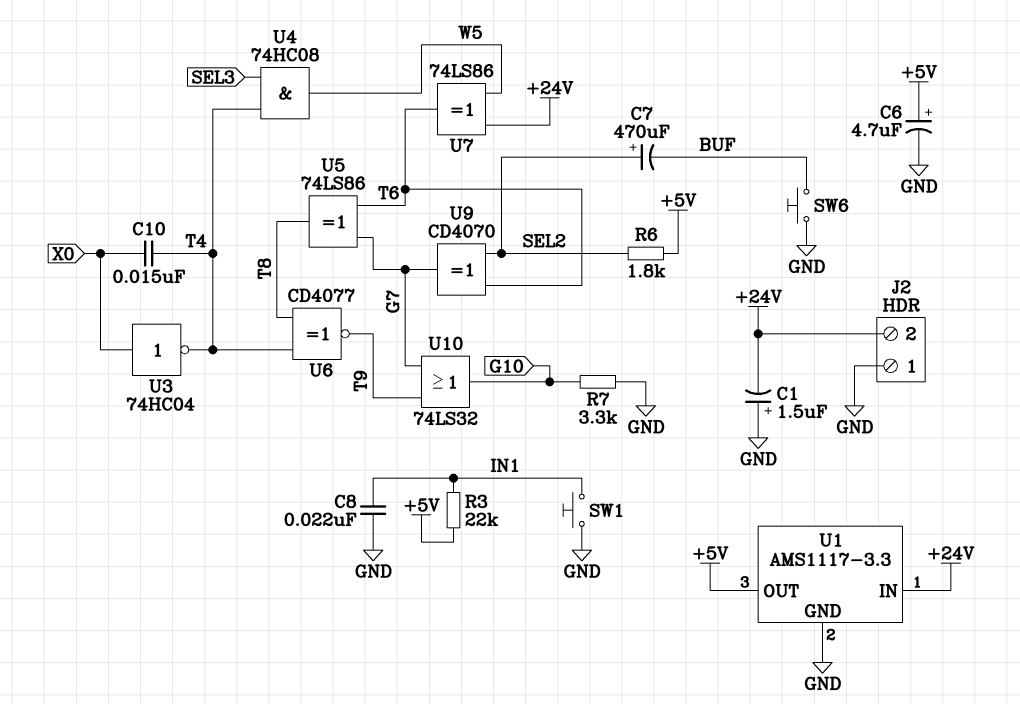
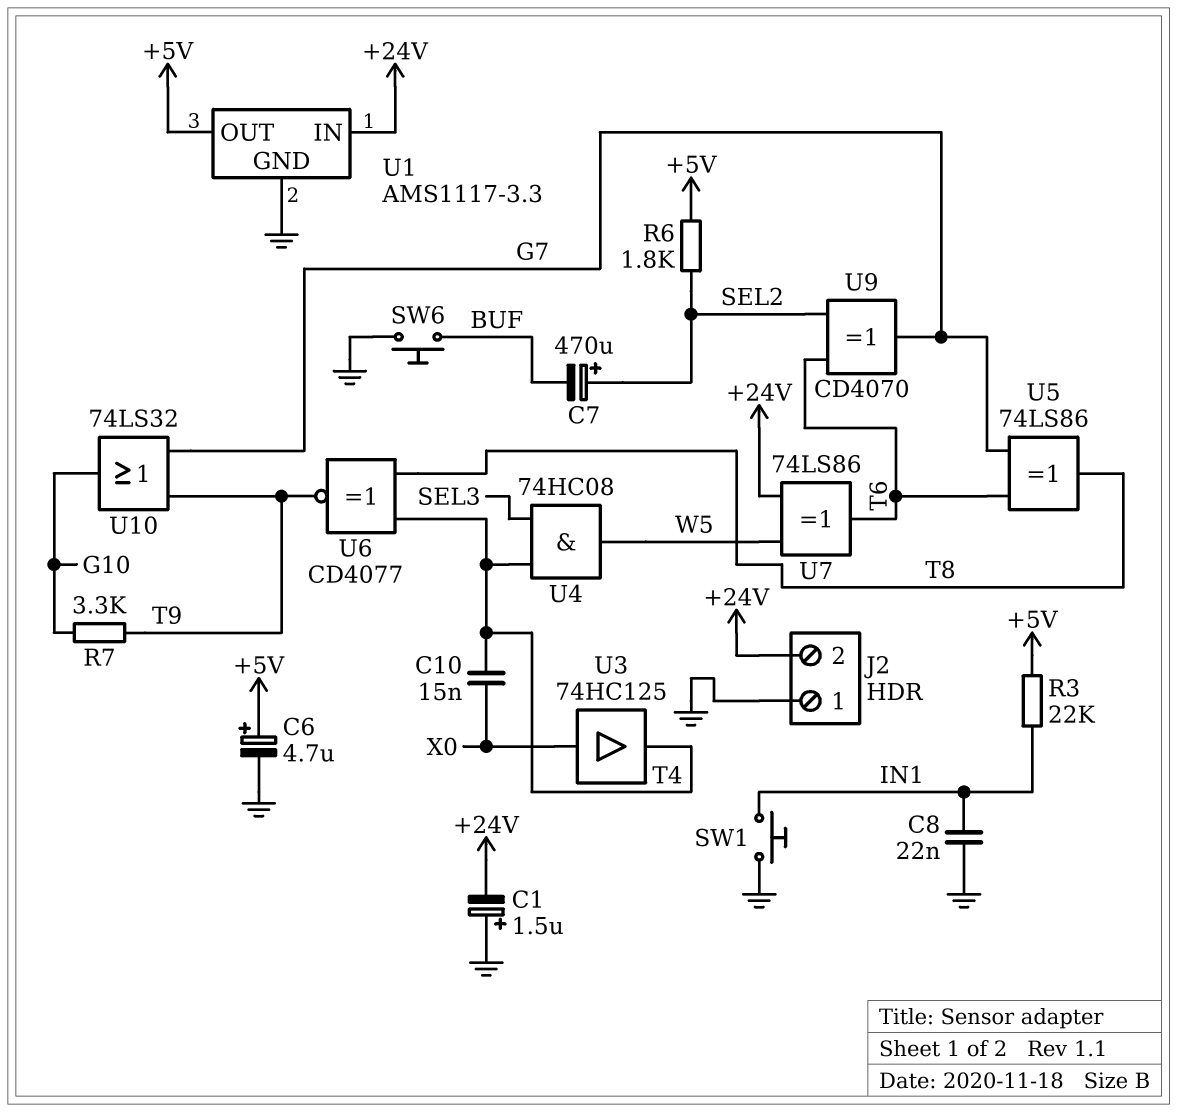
R7: 3.3k (G10, GND) -> 3.3k (G10, T9)
U3: NOT 74HC04 (in X0, out T4) -> buffer 74HC125 (in X0, out T4)

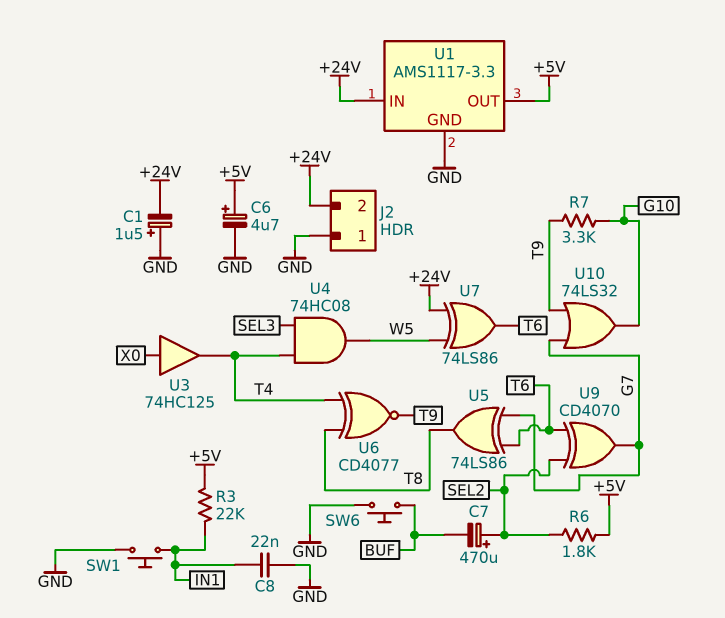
C10: 15nF (T4, X0) -> none

